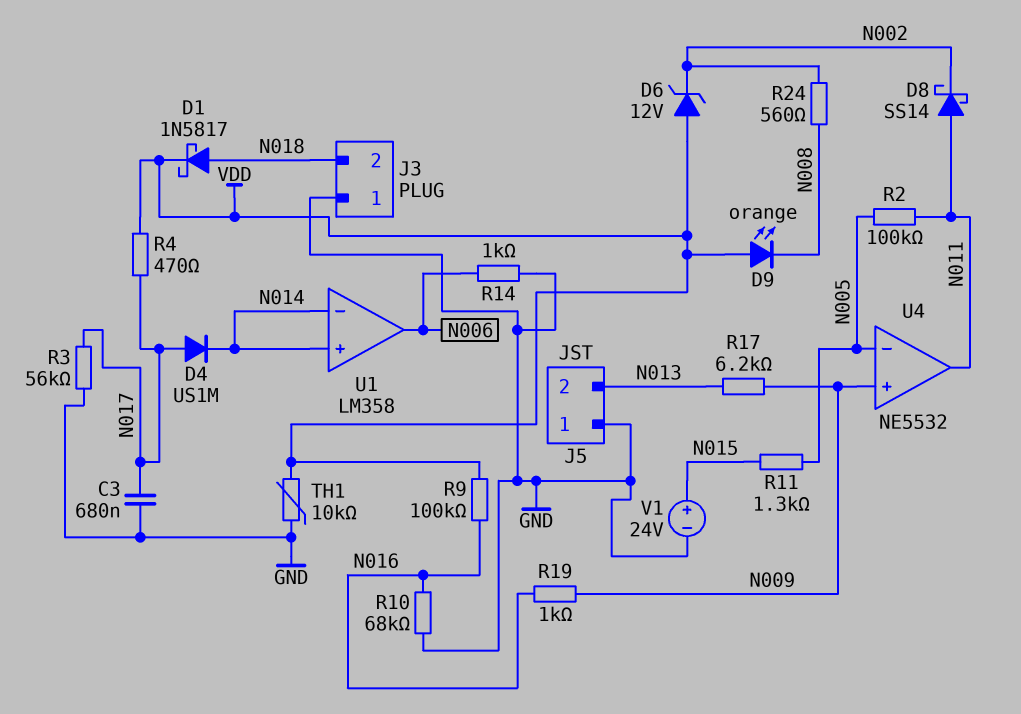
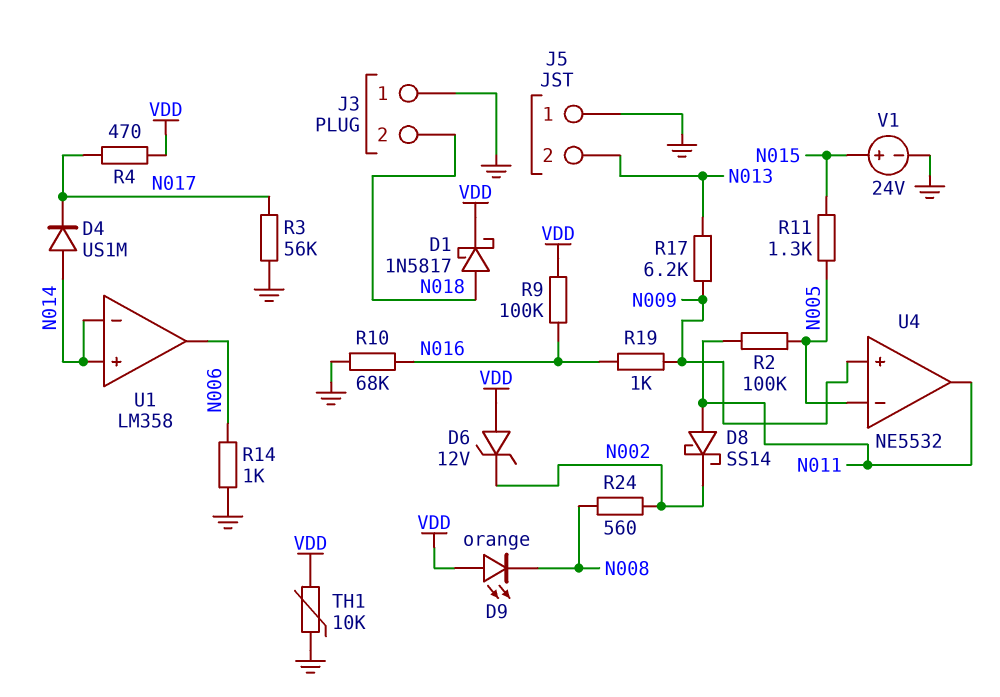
C3: 680nF (GND, N017) -> none
D4: diode US1M (A N017, K N014) -> diode US1M (A N014, K N017)

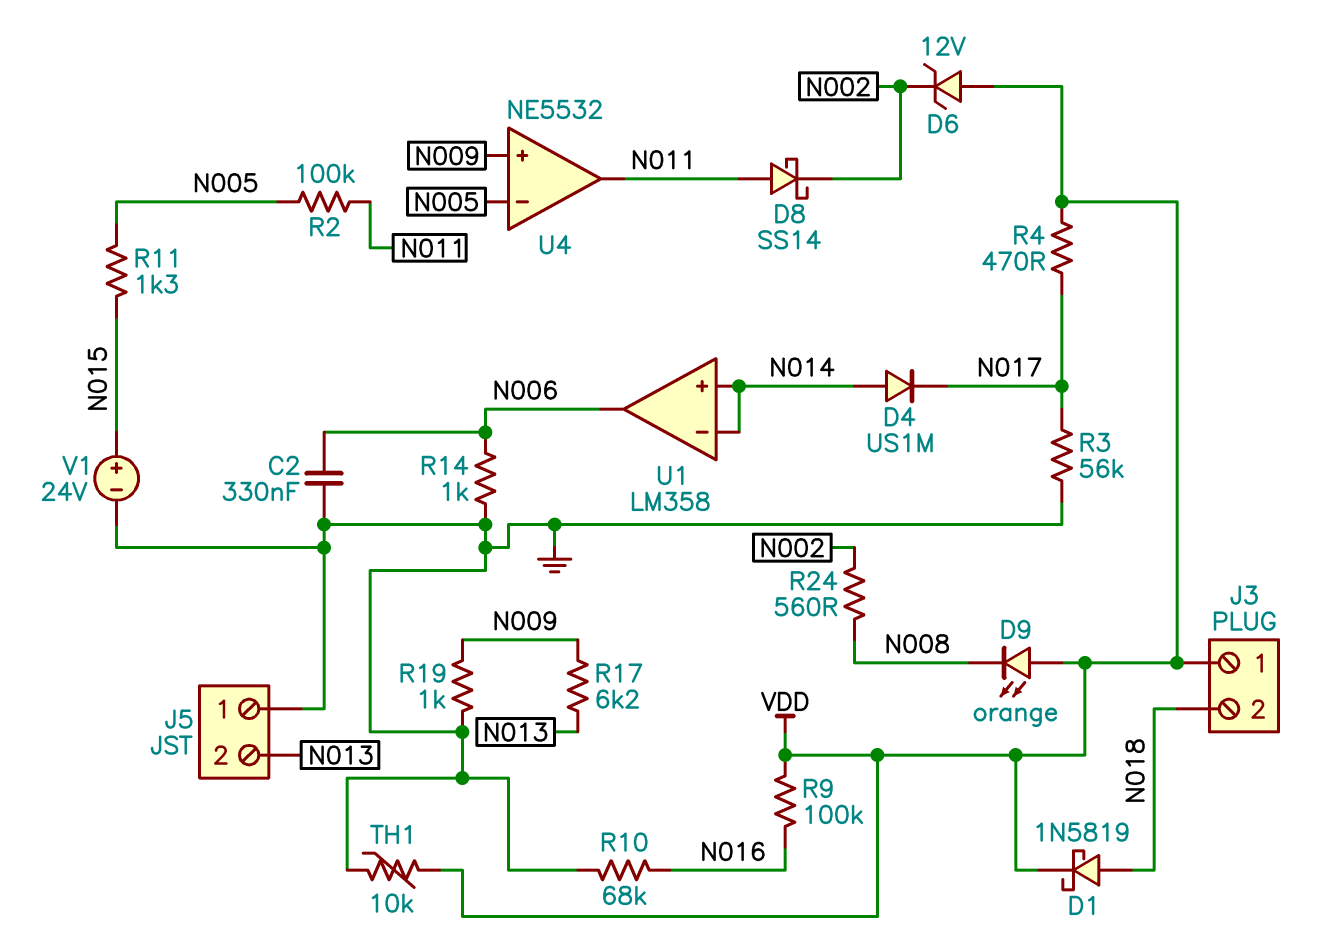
C2: none -> 330nF (GND, N006)
D1: schottky 1N5817 (A N018, K VDD) -> schottky 1N5819 (A N018, K VDD)
J3 pin 1: GND -> VDD
R19: 1k (N009, N016) -> 1k (GND, N009)

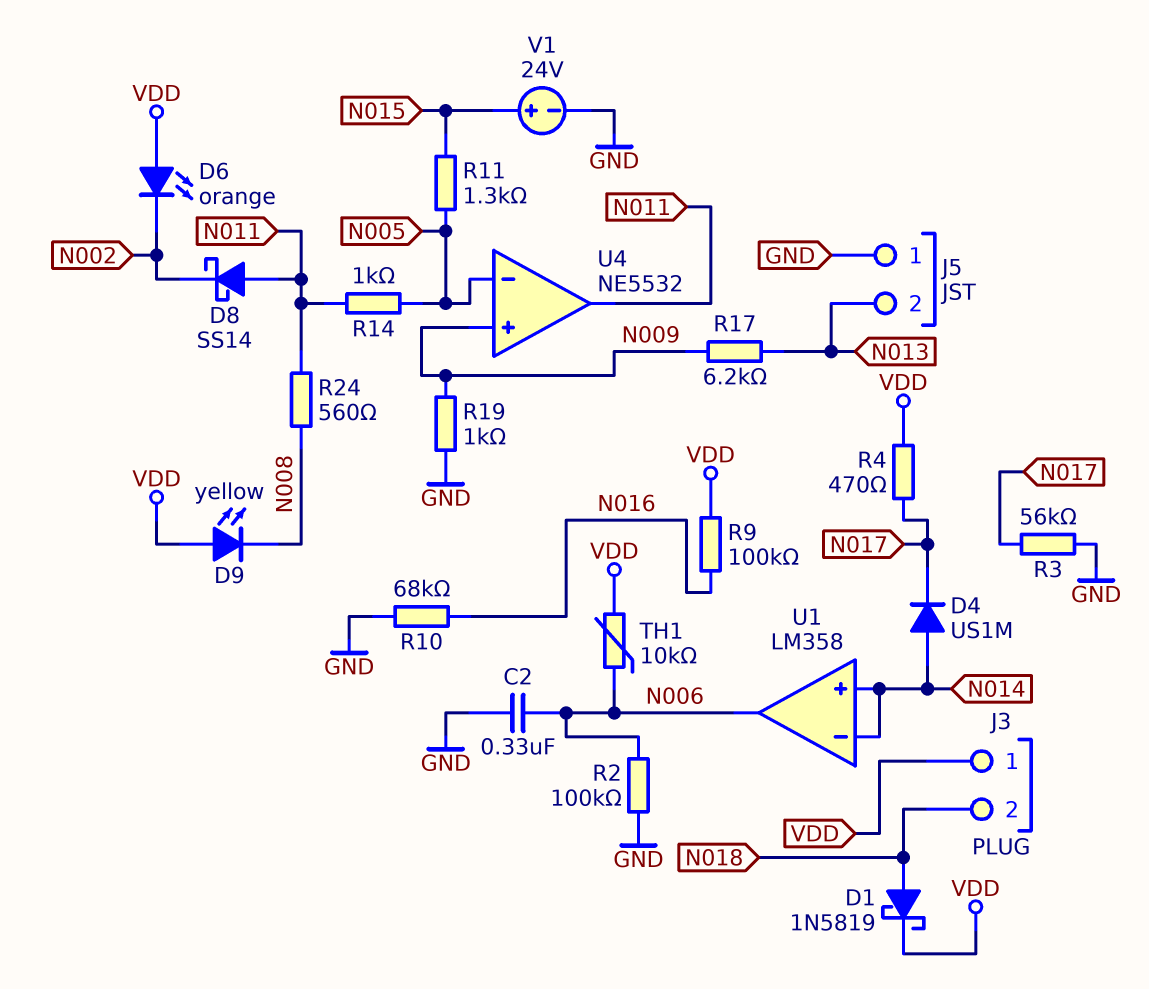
D6: zener 12V (A VDD, K N002) -> LED orange (A VDD, K N002)
D9: LED orange (A VDD, K N008) -> LED yellow (A VDD, K N008)
R2: 100k (N005, N011) -> 100k (GND, N006)
R14: 1k (GND, N006) -> 1k (N005, N011)
R24: 560 (N002, N008) -> 560 (N008, N011)
TH1: 10k (GND, VDD) -> 10k (N006, VDD)

